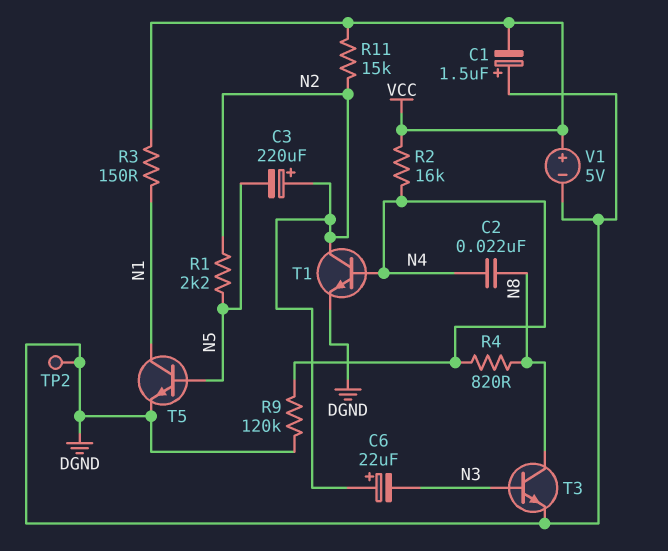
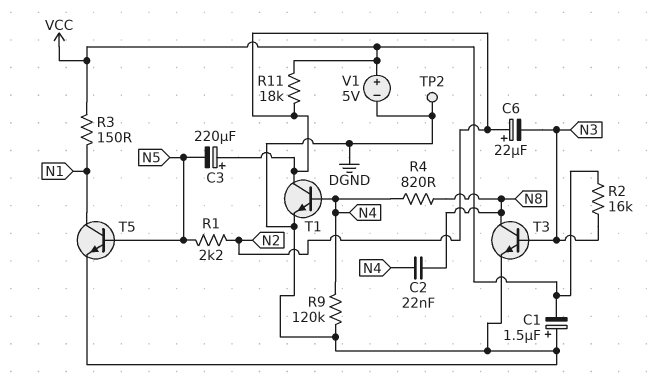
R2: 16k (N4, VCC) -> 16k (N3, VCC)
R11: 15k (N2, VCC) -> 18k (N2, VCC)

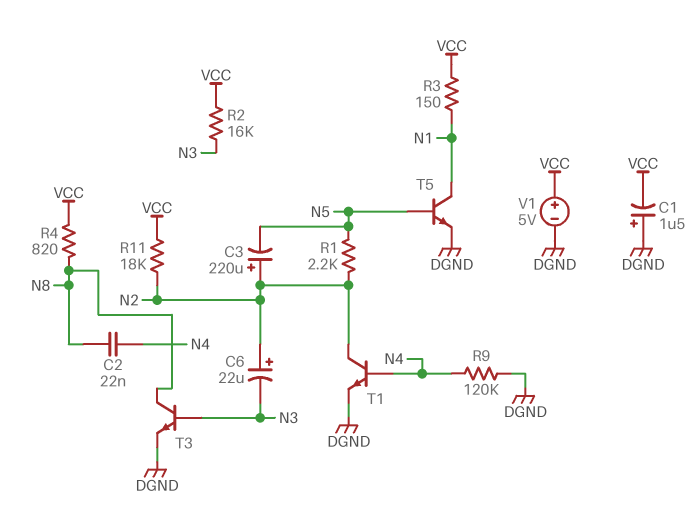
R4: 820 (N4, N8) -> 820 (N8, VCC)
TP2: test point (DGND) -> none

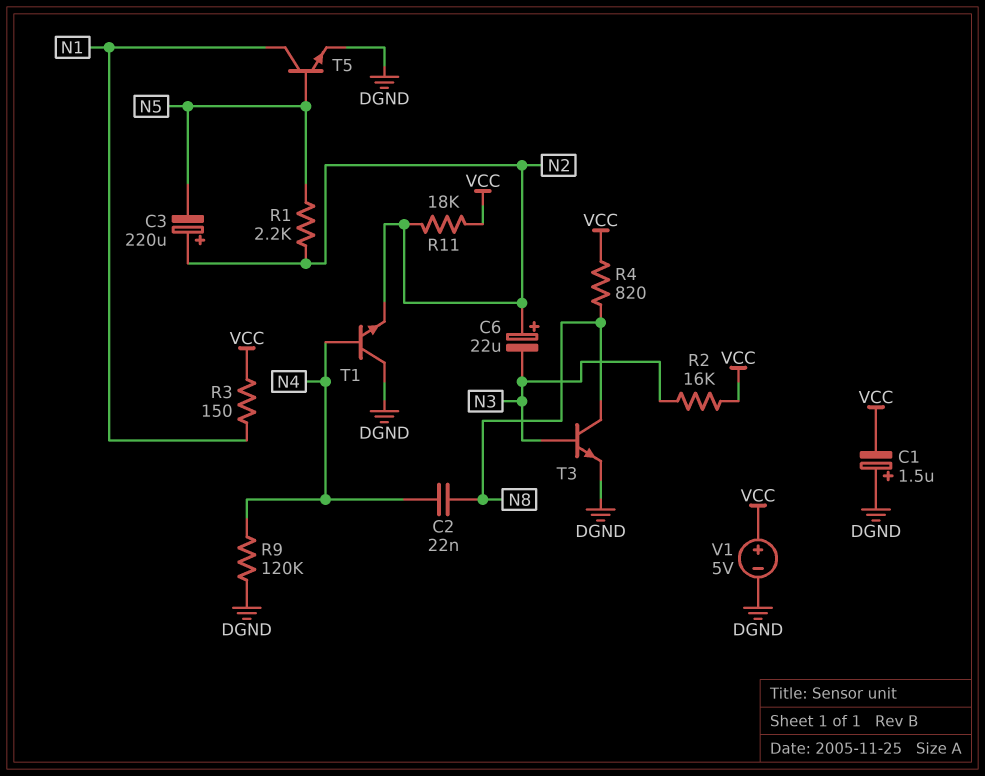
T1: NPN (B N4, C N2, E DGND) -> NPN (B N4, C DGND, E N2)

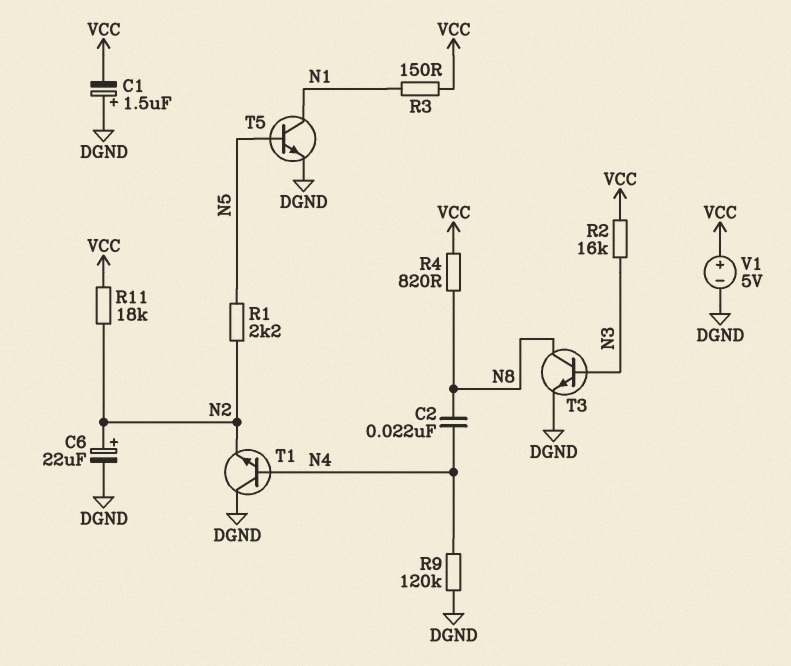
C3: 220uF (plus N2, minus N5) -> none
C6: 22uF (plus N2, minus N3) -> 22uF (plus N2, minus DGND)

